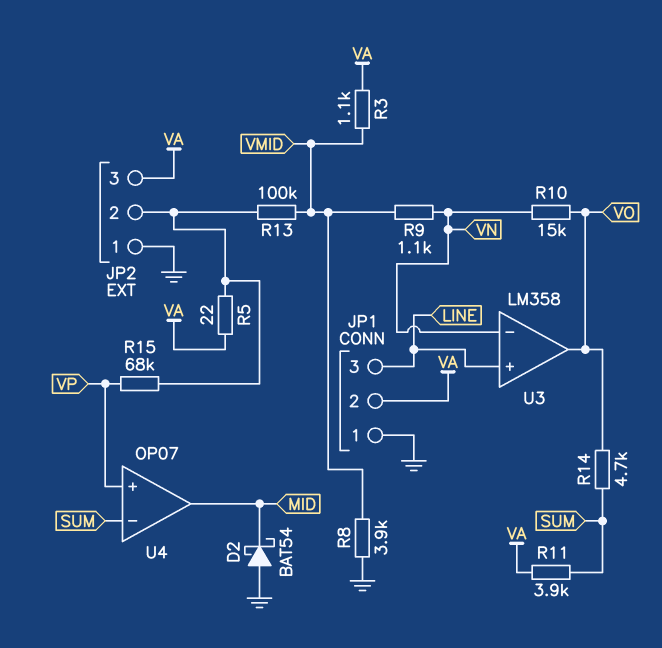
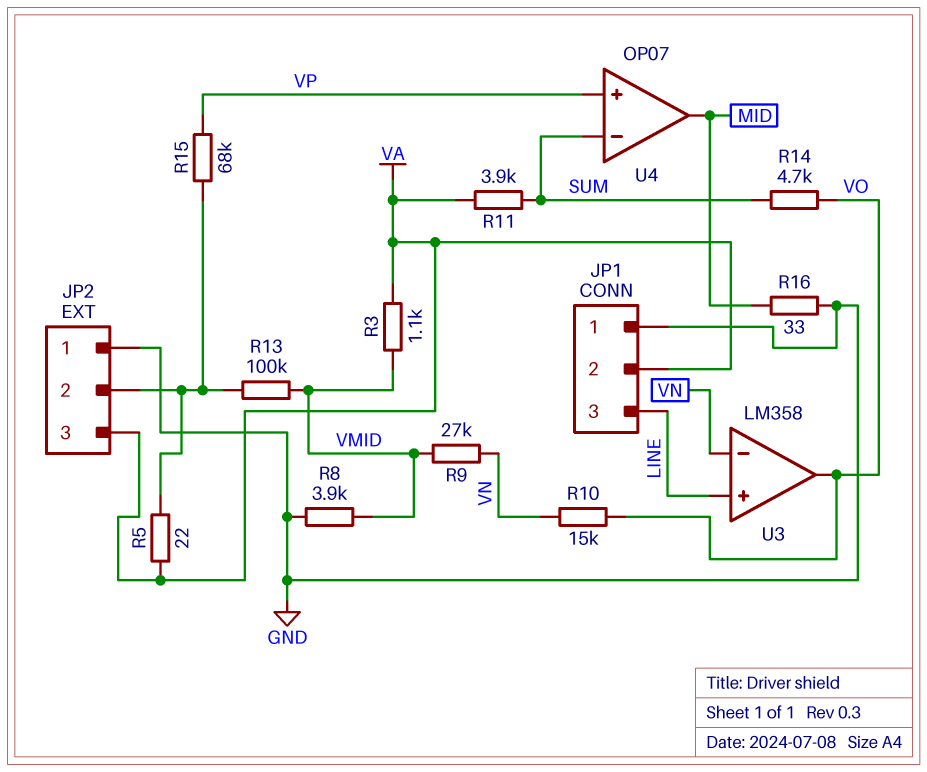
D2: schottky BAT54 (A GND, K MID) -> none
R9: 1.1k (VMID, VN) -> 27k (VMID, VN)
R16: none -> 33 (GND, MID)

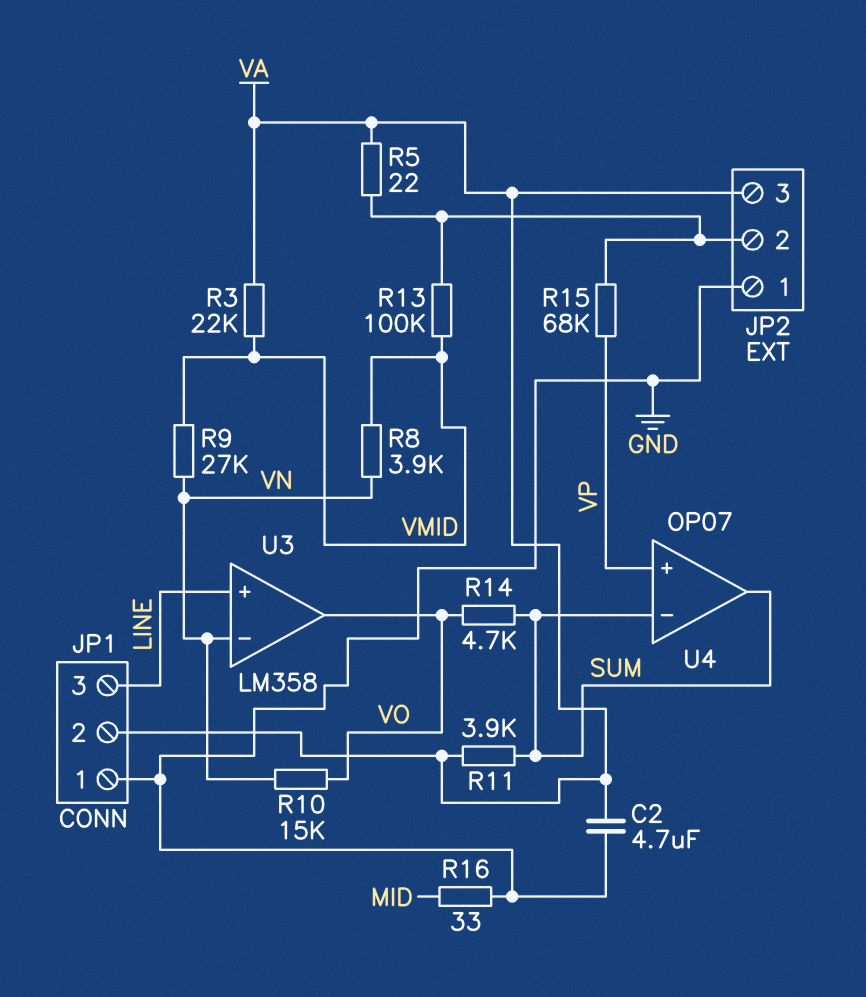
C2: none -> 4.7uF (GND, VA)
R3: 1.1k (VA, VMID) -> 22k (VA, VMID)
R8: 3.9k (GND, VMID) -> 3.9k (VMID, VN)
U4 pin out: MID -> SUM

